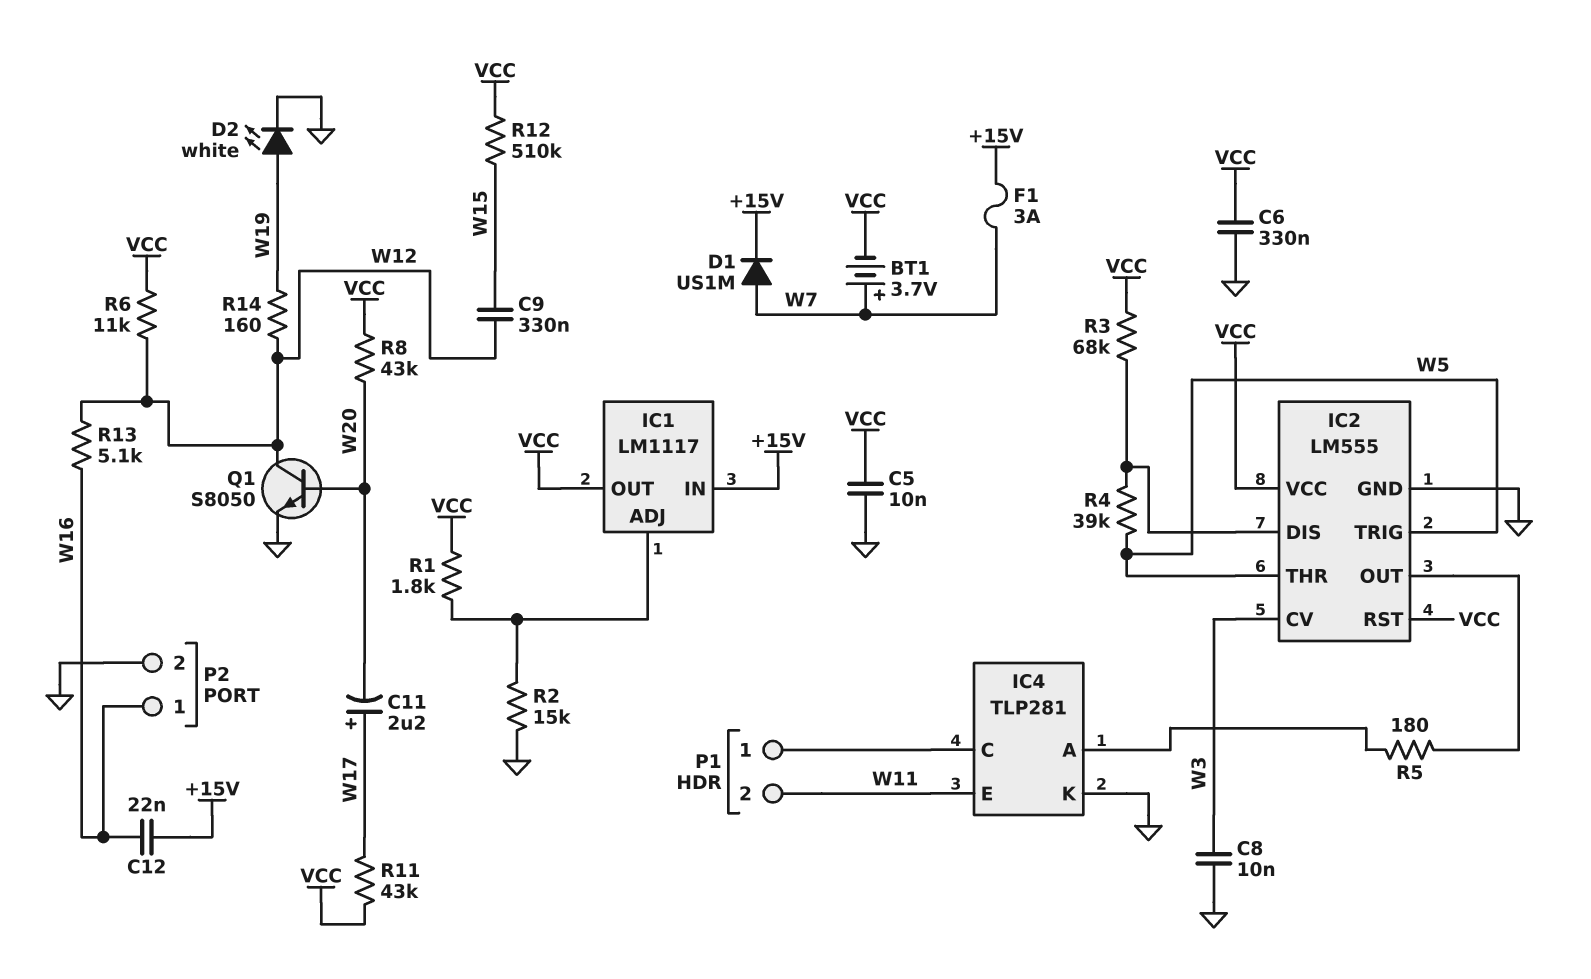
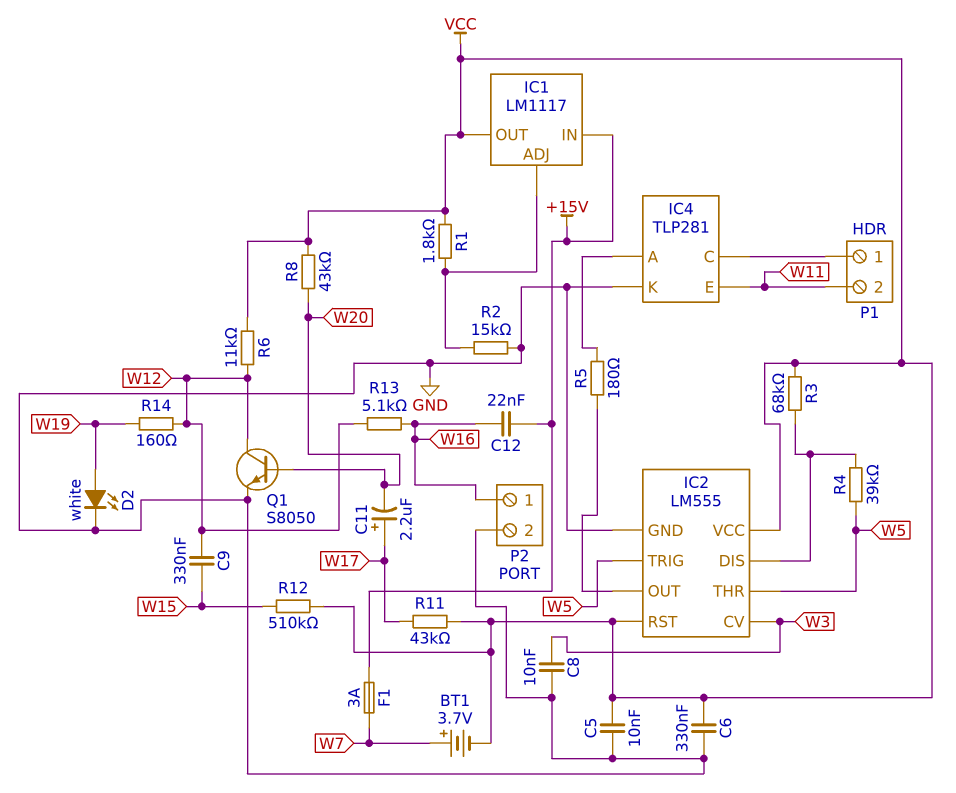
D1: diode US1M (A W7, K +15V) -> none

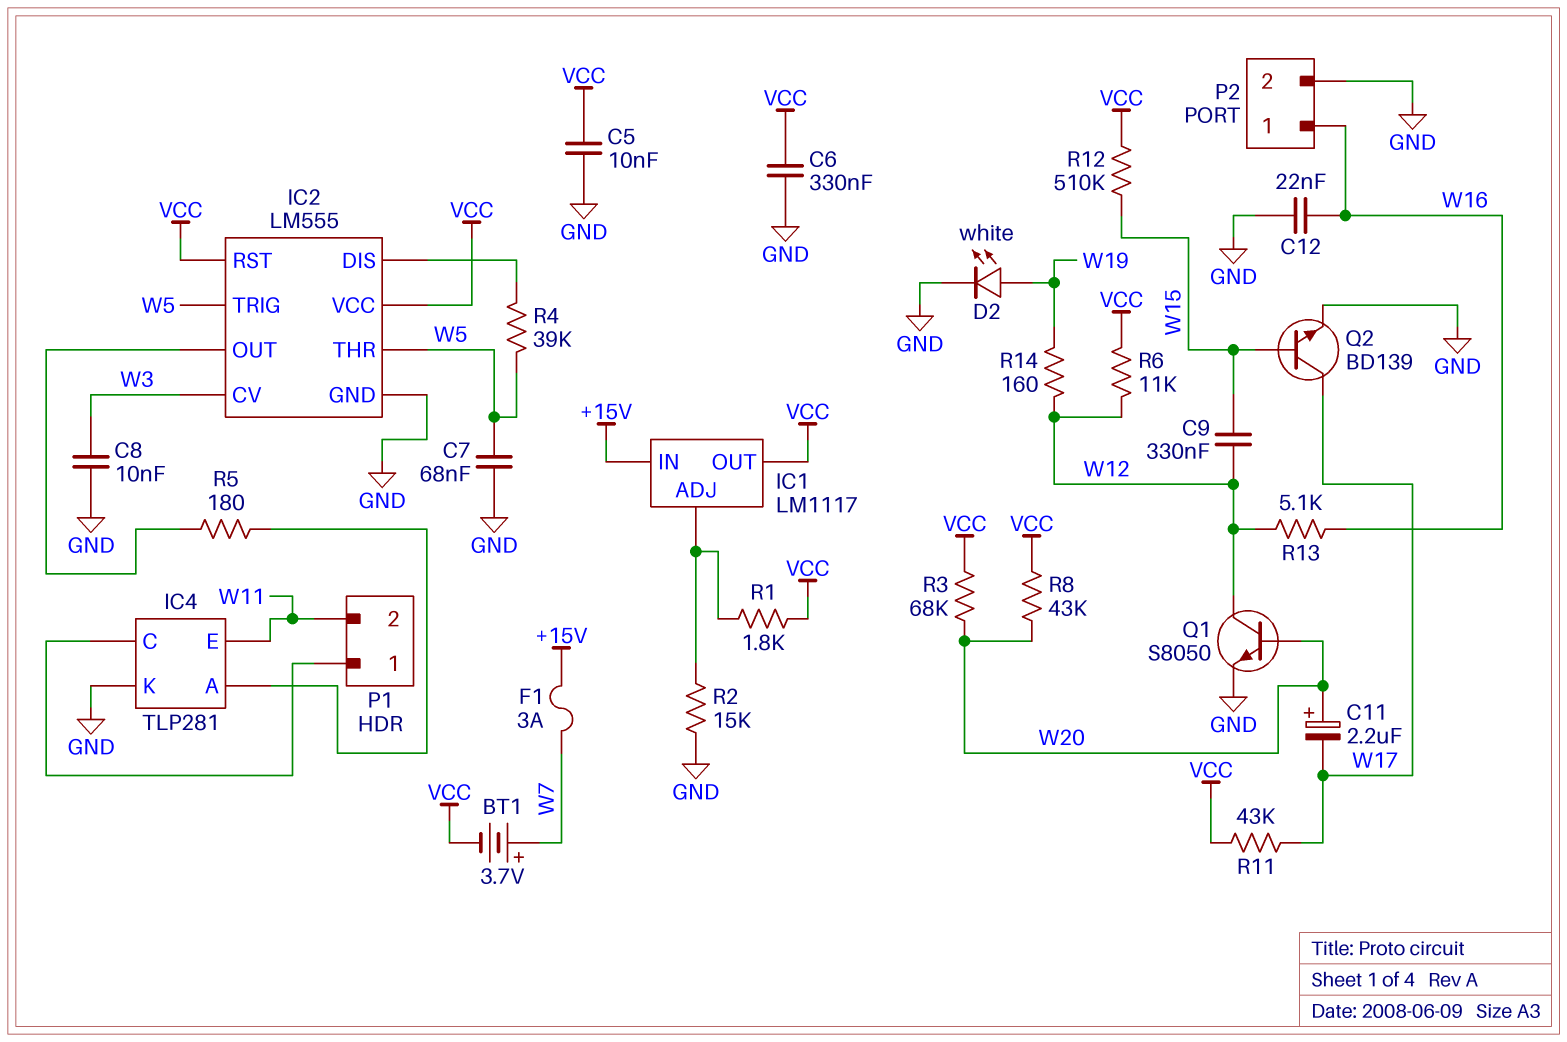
C7: none -> 68nF (GND, W5)
C11: 2.2uF (plus W17, minus W20) -> 2.2uF (plus W20, minus W17)
C12: 22nF (+15V, W16) -> 22nF (GND, W16)
Q2: none -> NPN BD139 (B W15, C W17, E GND)
R3: 68k (IC2/DIS, VCC) -> 68k (VCC, W20)

